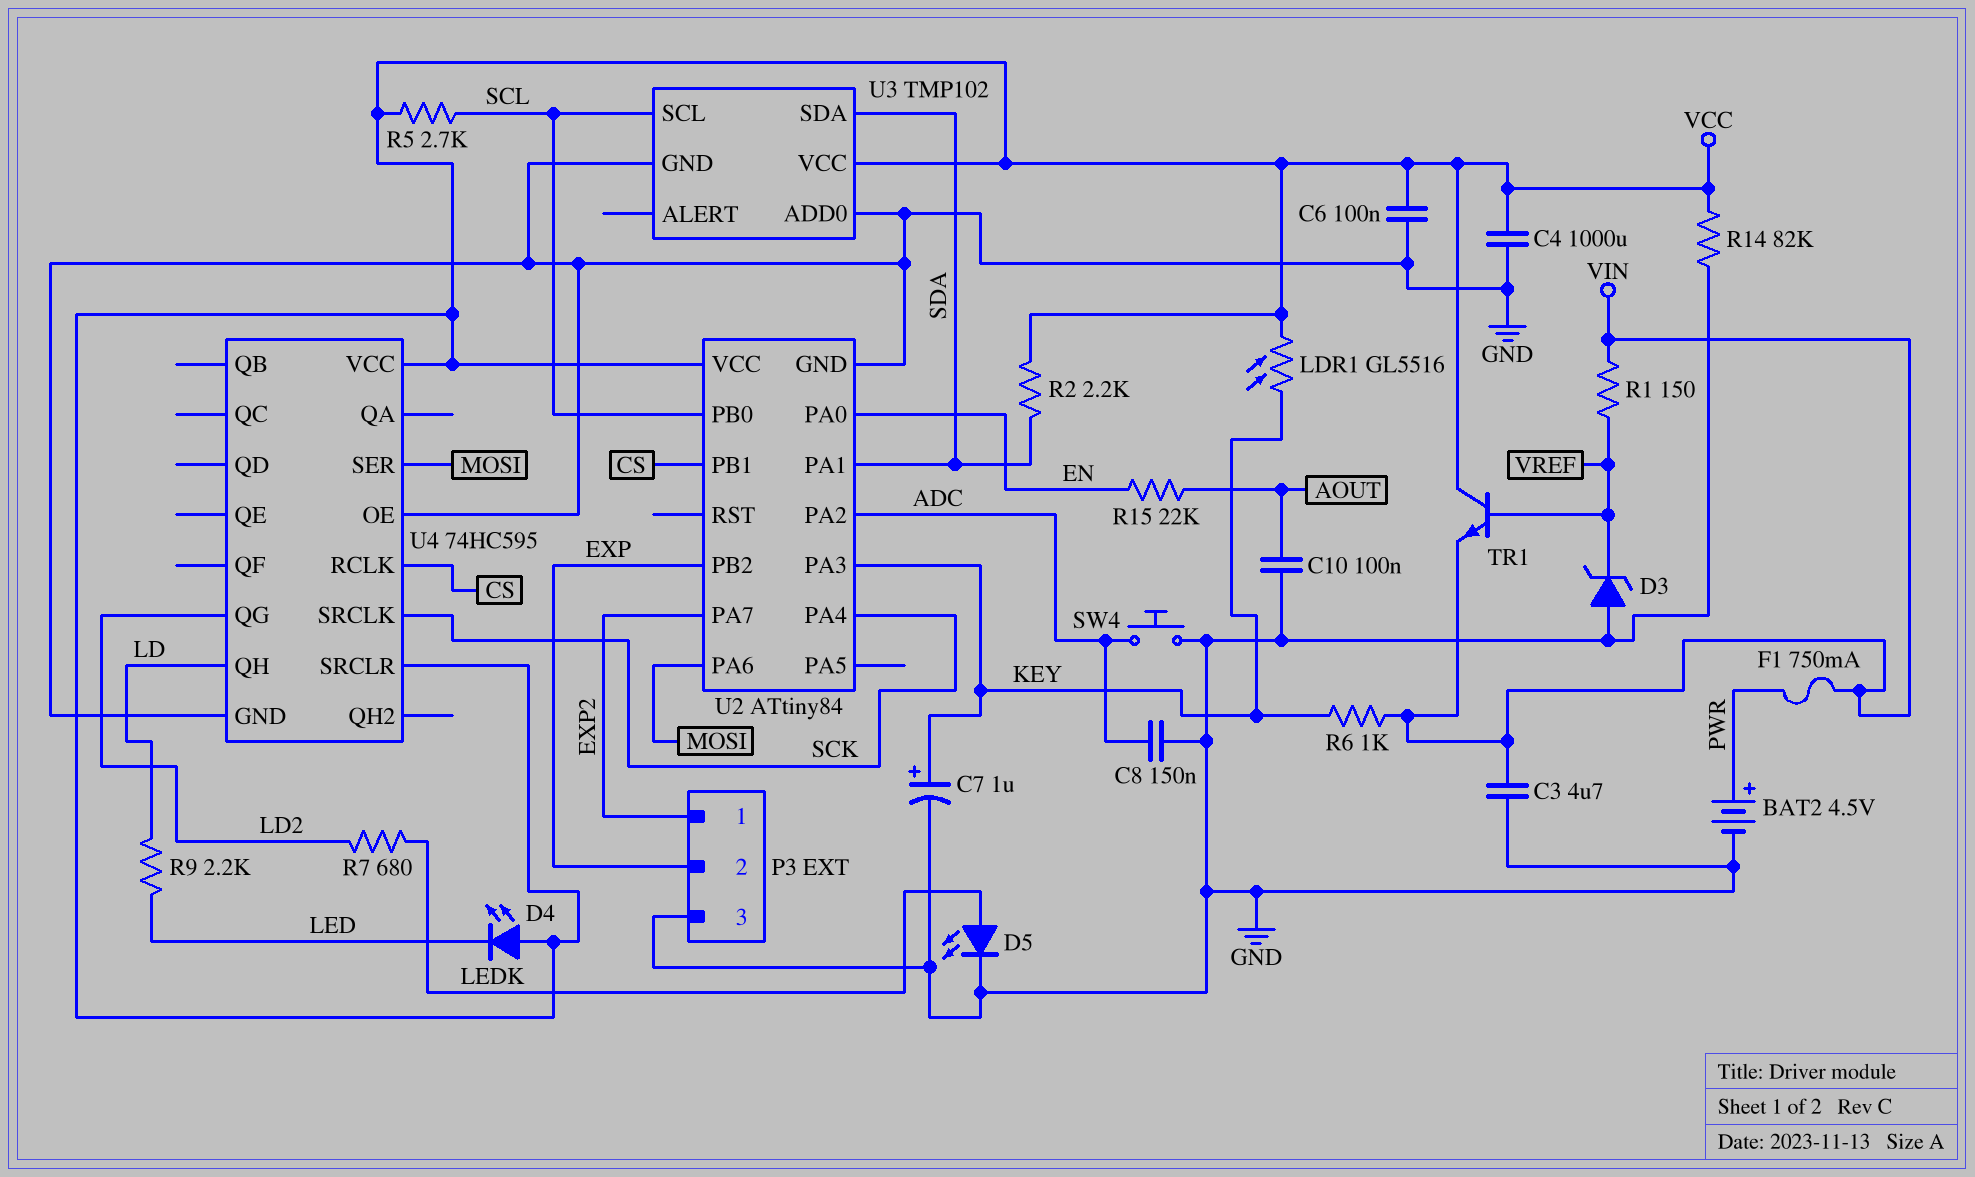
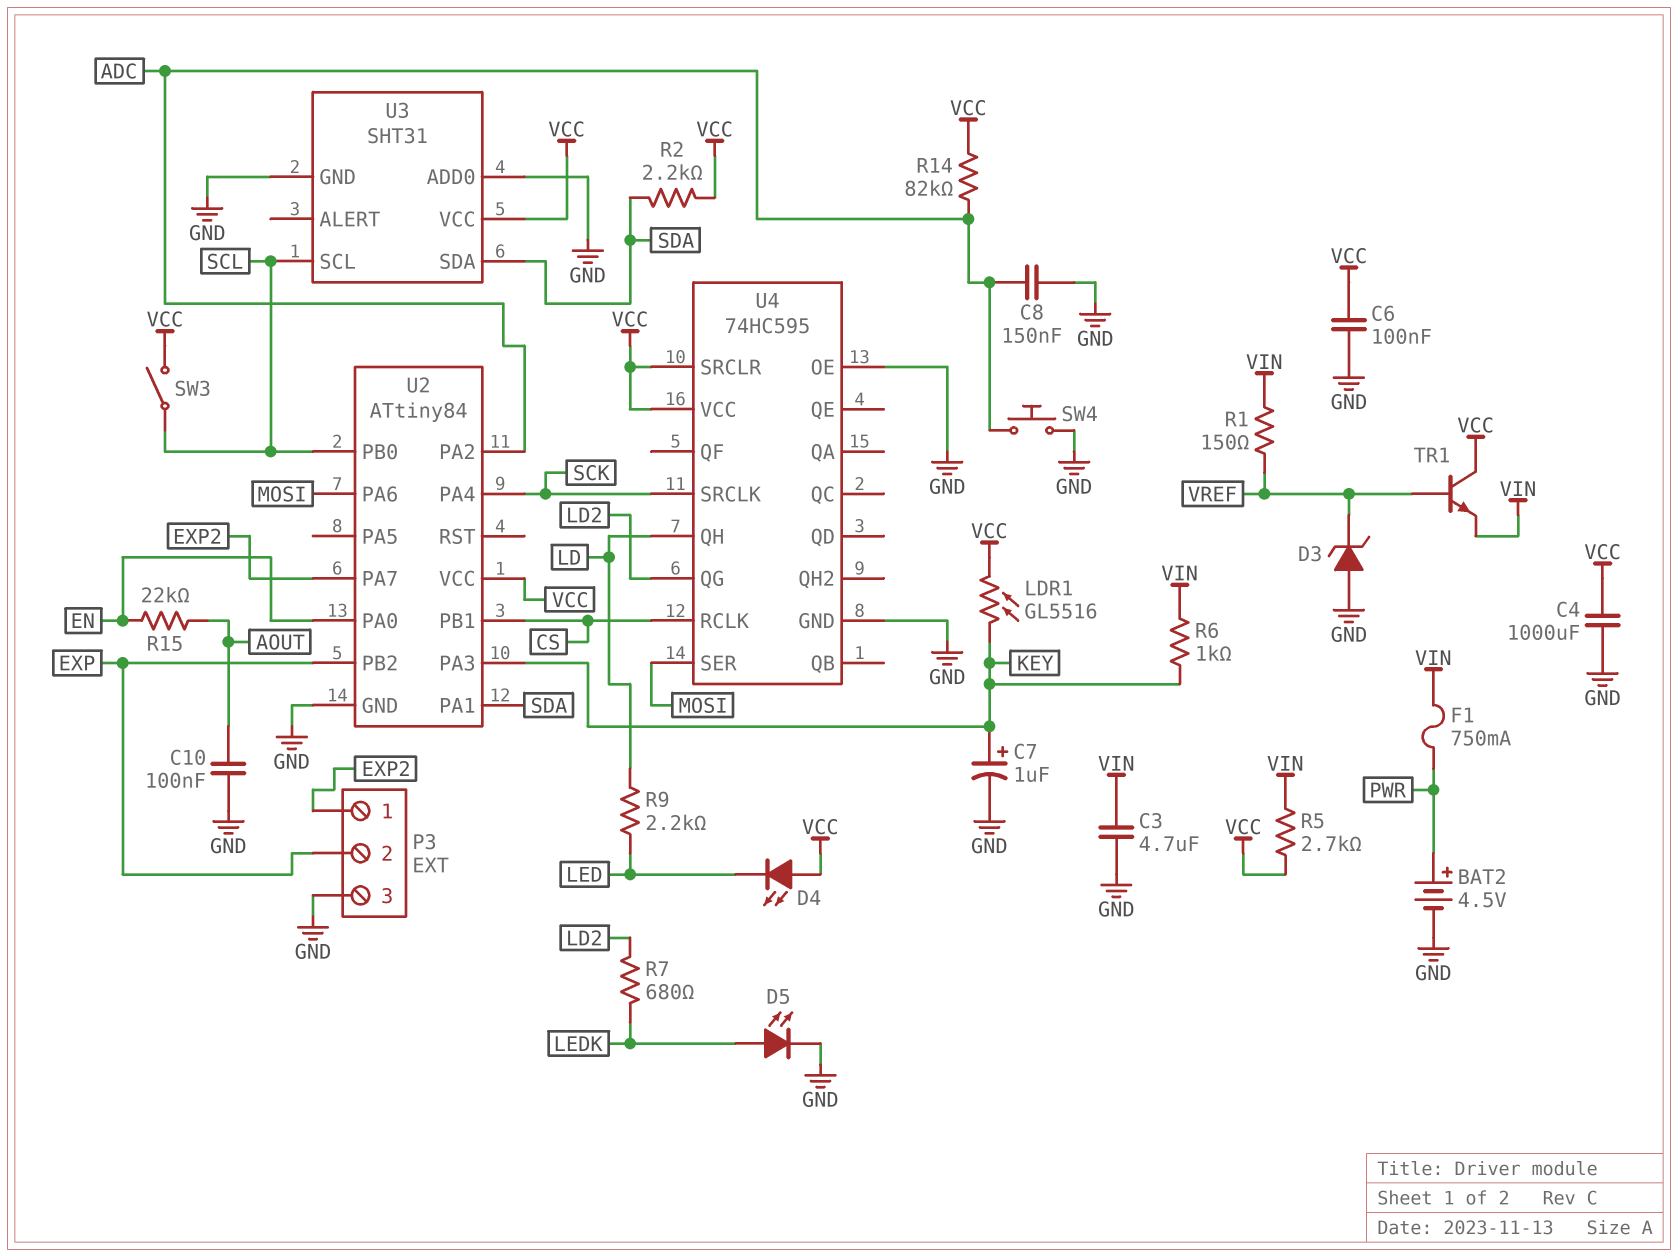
R5: 2.7k (SCL, VCC) -> 2.7k (VCC, VIN)
R14: 82k (GND, VCC) -> 82k (ADC, VCC)
SW3: none -> switch (SCL, VCC)
U3: TMP102 -> SHT31

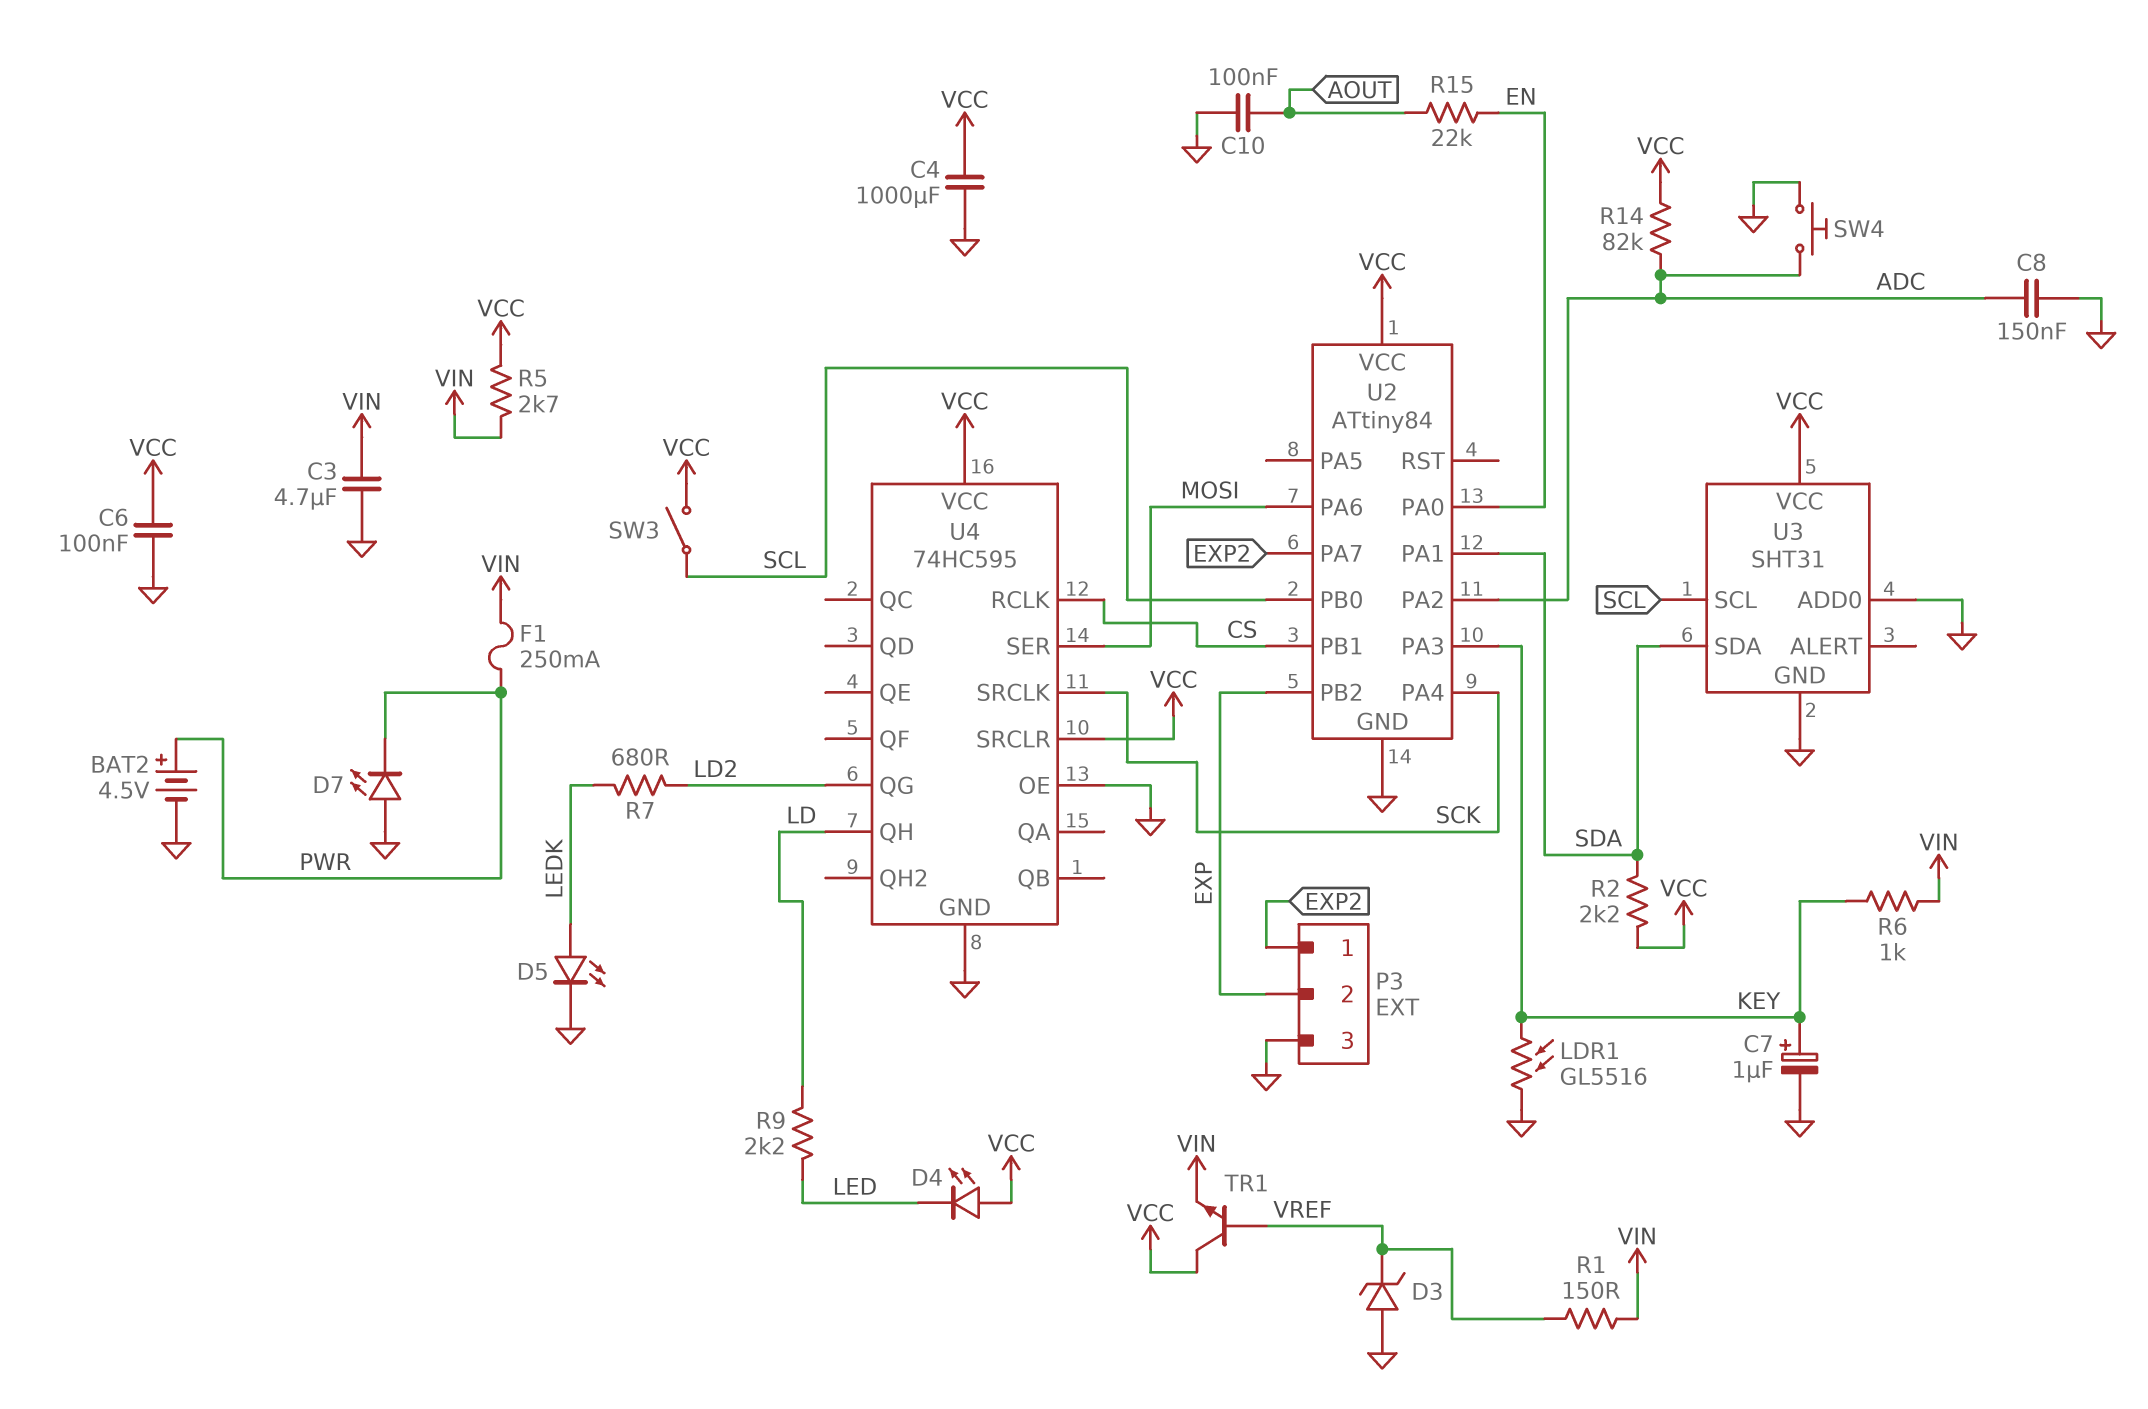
D7: none -> LED (A GND, K PWR)
F1: 750mA (PWR, VIN) -> 250mA (PWR, VIN)
LDR1: GL5516 (KEY, VCC) -> GL5516 (GND, KEY)

